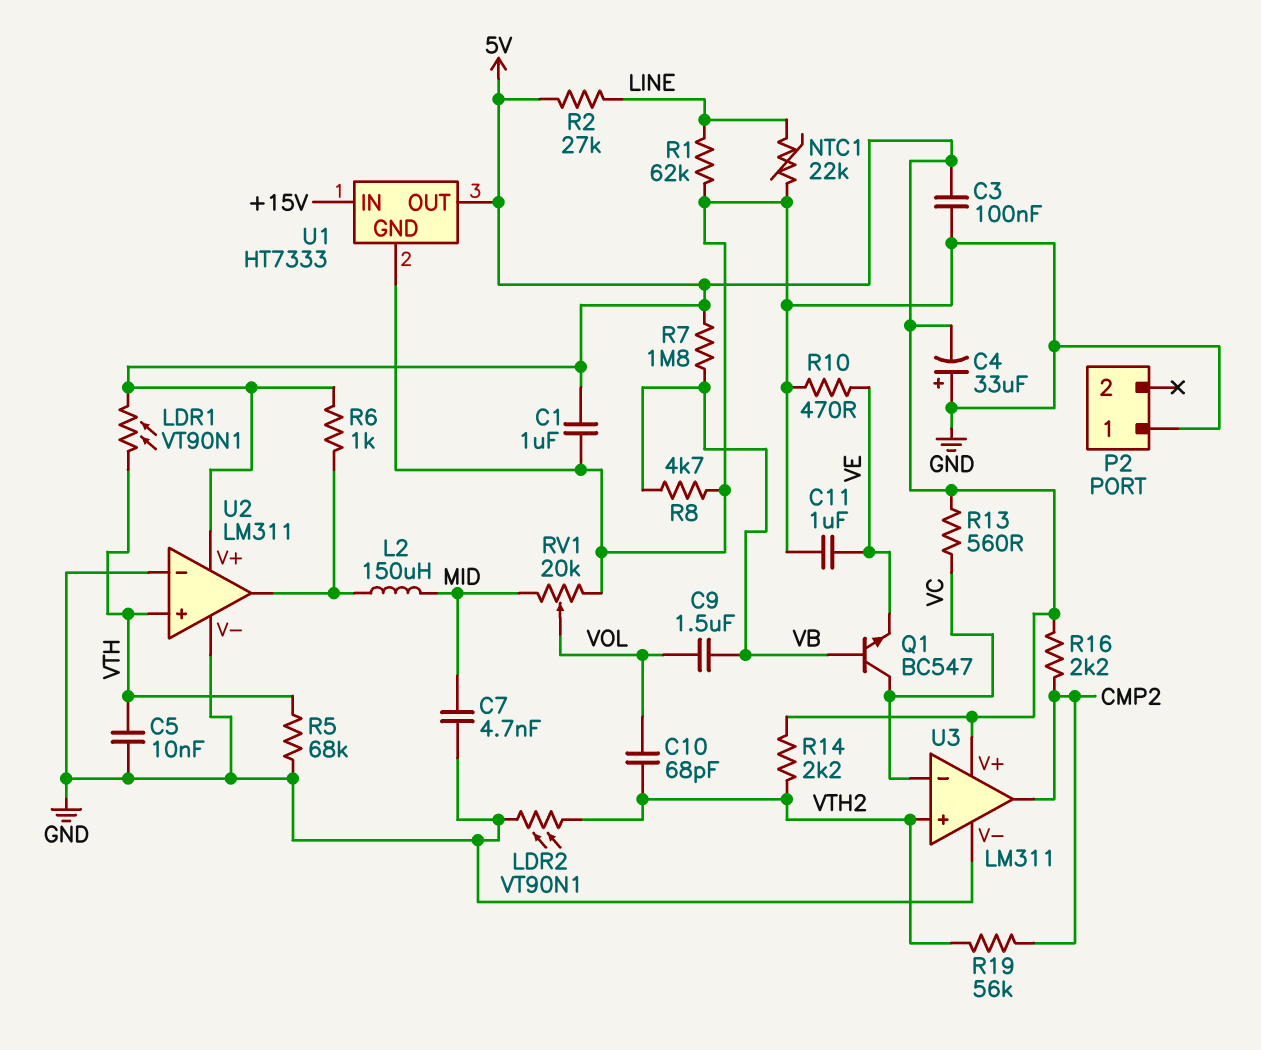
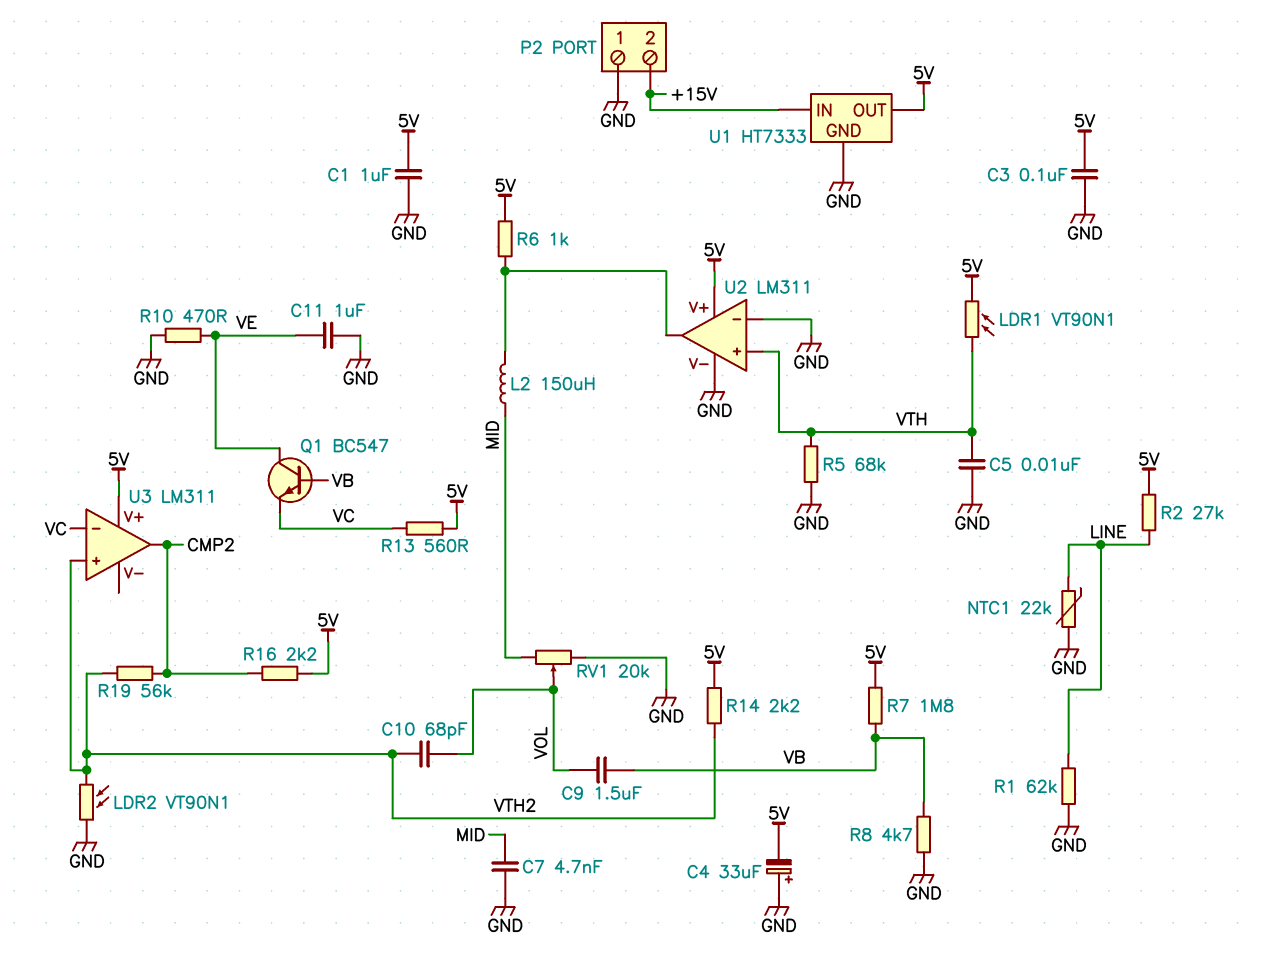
P2 pin 2: none -> +15V
Q1: NPN BC547 (B VB, C VC, E VE) -> NPN BC547 (B VB, C VE, E VC)
U3 pin V-: GND -> none

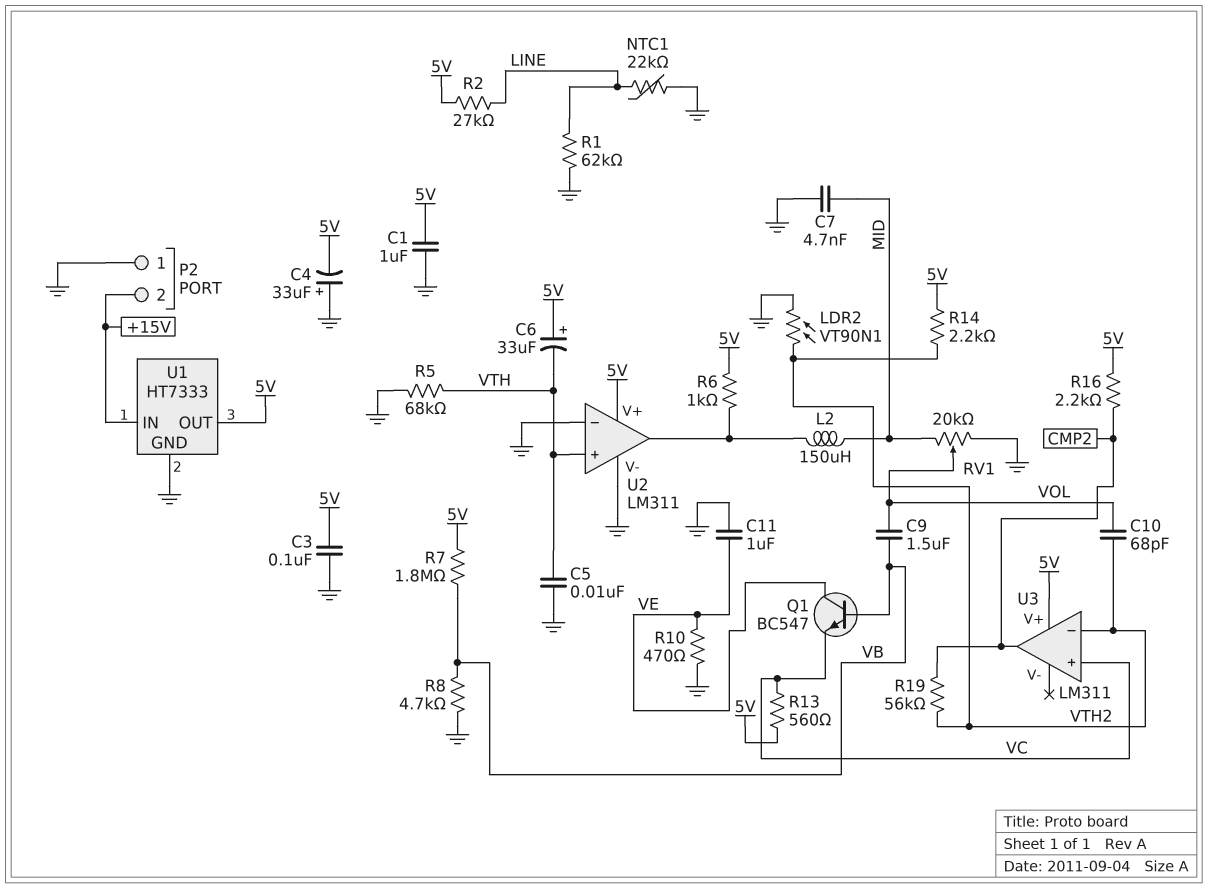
C6: none -> 33uF (plus 5V, minus VTH)
LDR1: VT90N1 (5V, VTH) -> none
U3 pin in+: VTH2 -> VC
U3 pin in-: VC -> VTH2

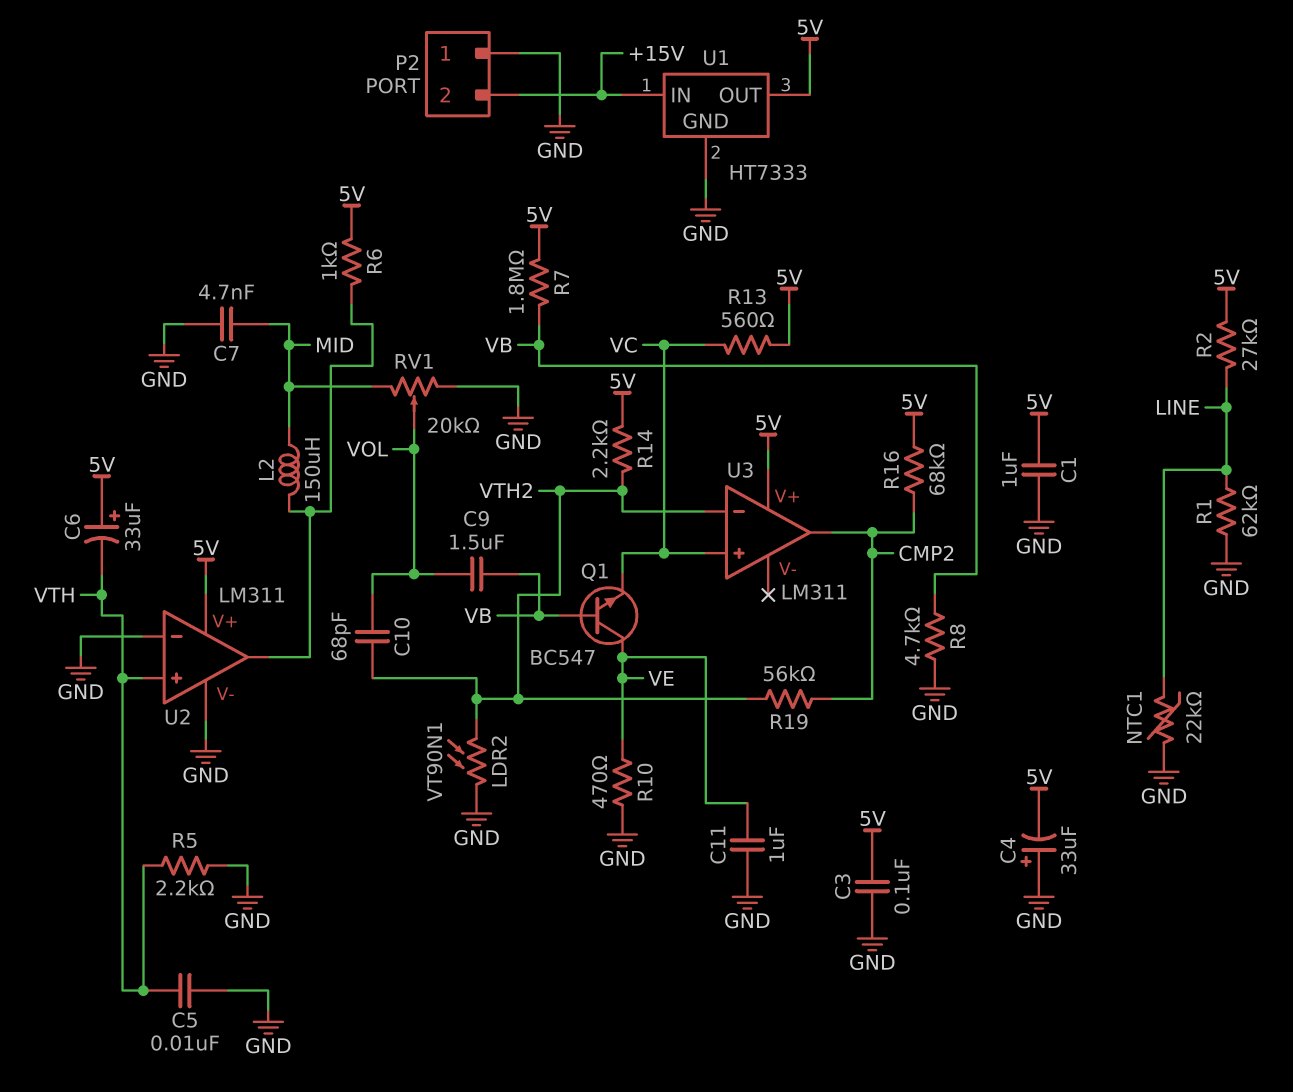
R5: 68k (GND, VTH) -> 2.2k (GND, VTH)
R16: 2.2k (5V, CMP2) -> 68k (5V, CMP2)

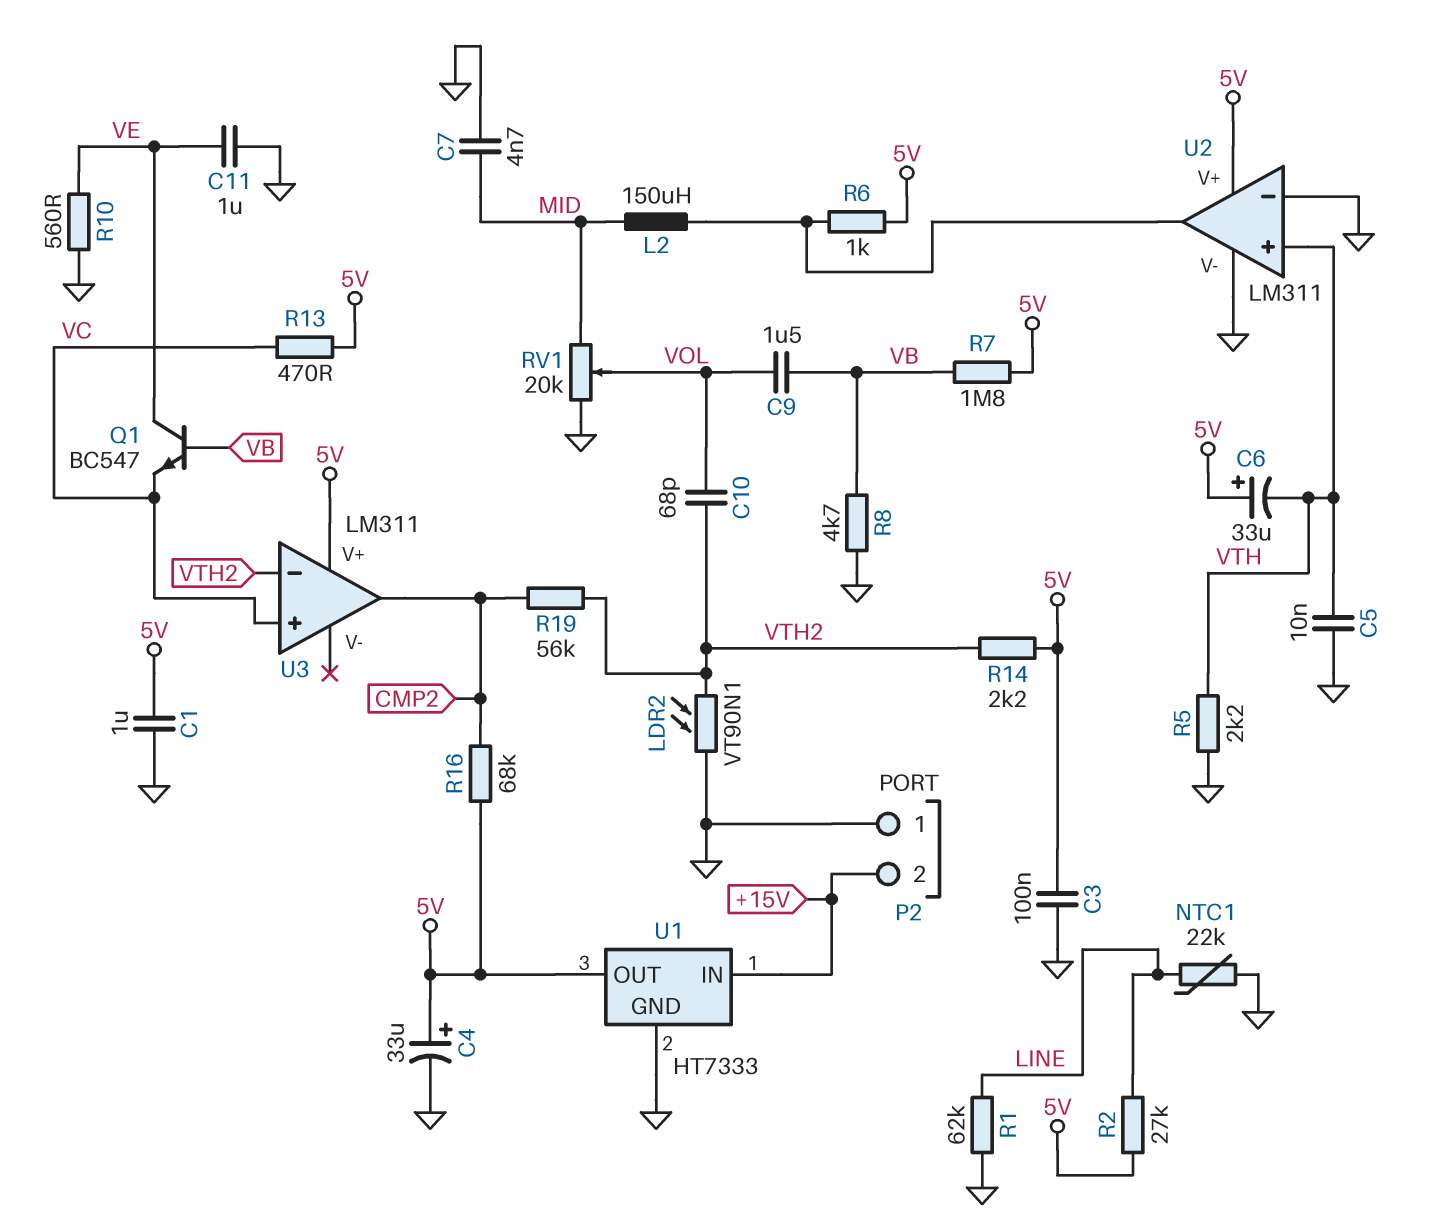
C4: 33uF (plus GND, minus 5V) -> 33uF (plus 5V, minus GND)
R10: 470 (GND, VE) -> 560 (GND, VE)
R13: 560 (5V, VC) -> 470 (5V, VC)

